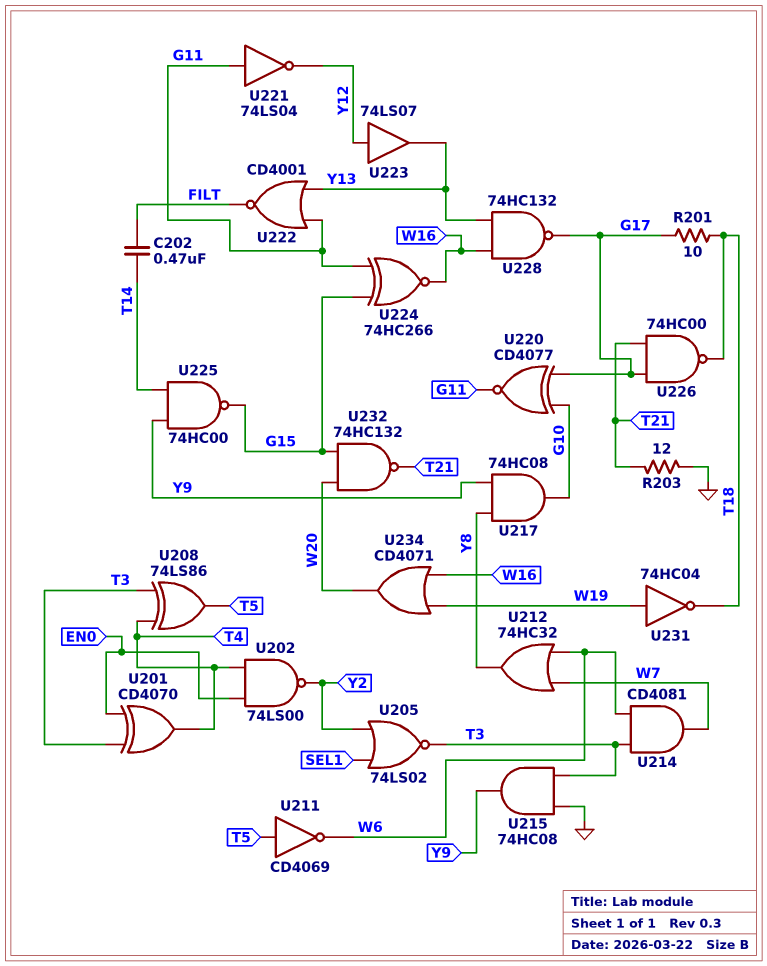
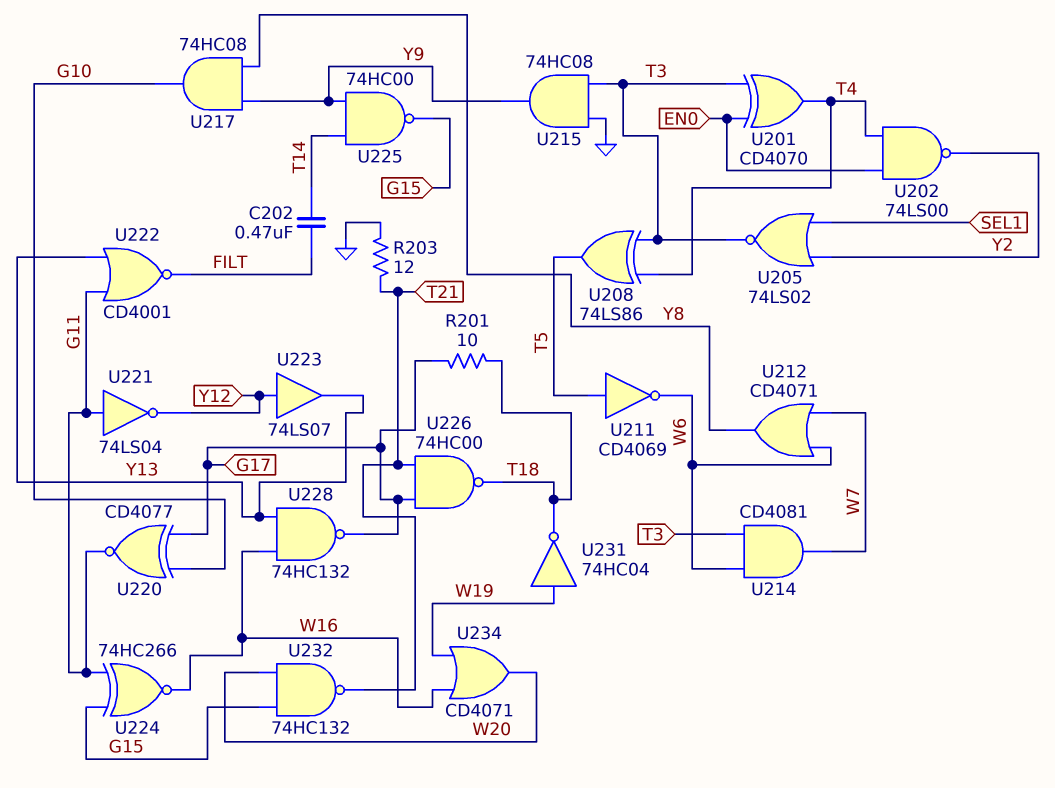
U212: OR 74HC32 (in W6, in W7, out Y8) -> OR CD4071 (in W6, in W7, out Y8)

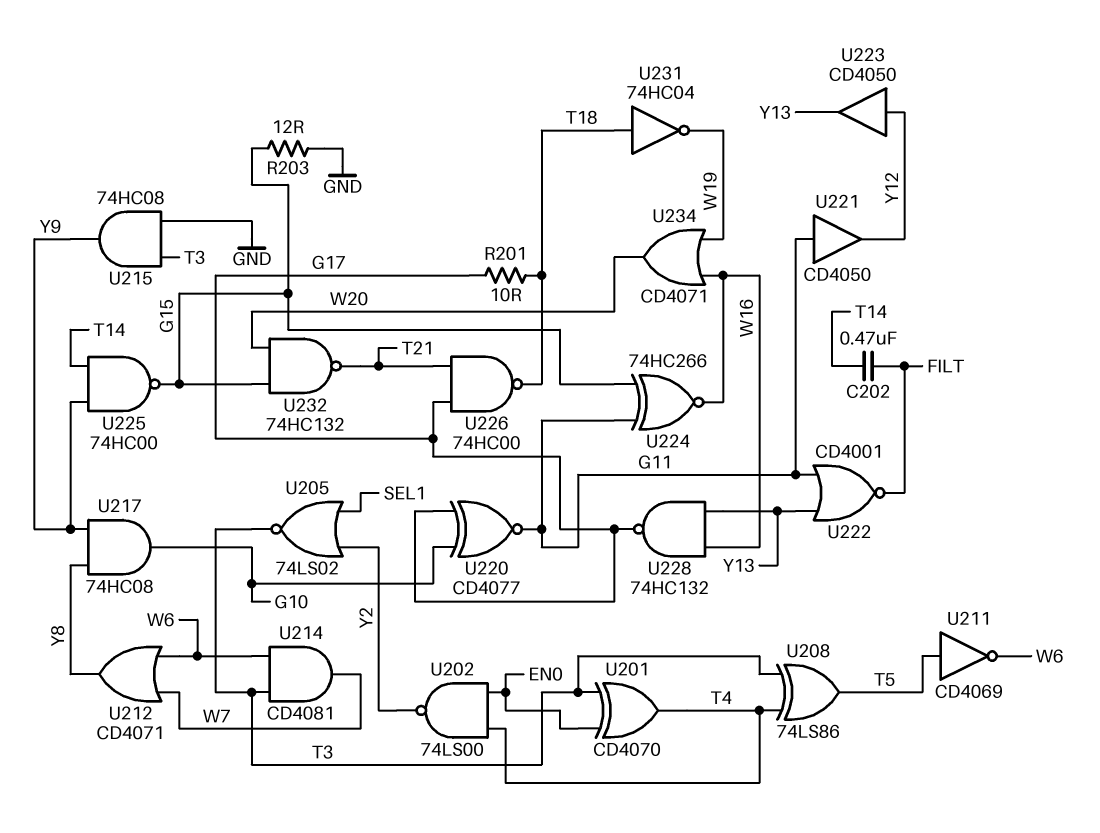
R203: 12 (GND, T21) -> 12 (G15, GND)
U221: NOT 74LS04 (in G11, out Y12) -> buffer CD4050 (in G11, out Y12)
U223: buffer 74LS07 (in Y12, out Y13) -> buffer CD4050 (in Y12, out Y13)
U231: NOT 74HC04 (in W19, out T18) -> NOT 74HC04 (in T18, out W19)

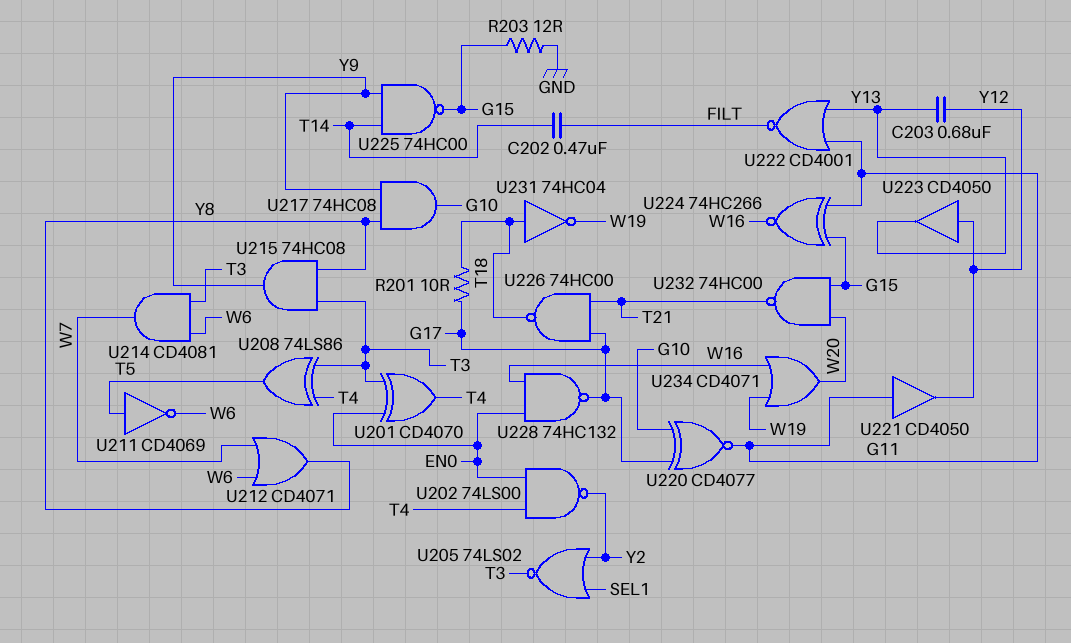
C203: none -> 680nF (Y12, Y13)
U215: AND 74HC08 (in GND, in T3, out Y9) -> AND 74HC08 (in T3, in Y8, out Y9)
U228: NAND 74HC132 (in W16, in Y13, out G17) -> NAND 74HC132 (in EN0, in W16, out G17)
U232: NAND 74HC132 (in G15, in W20, out T21) -> NAND 74HC00 (in G15, in W20, out T21)

